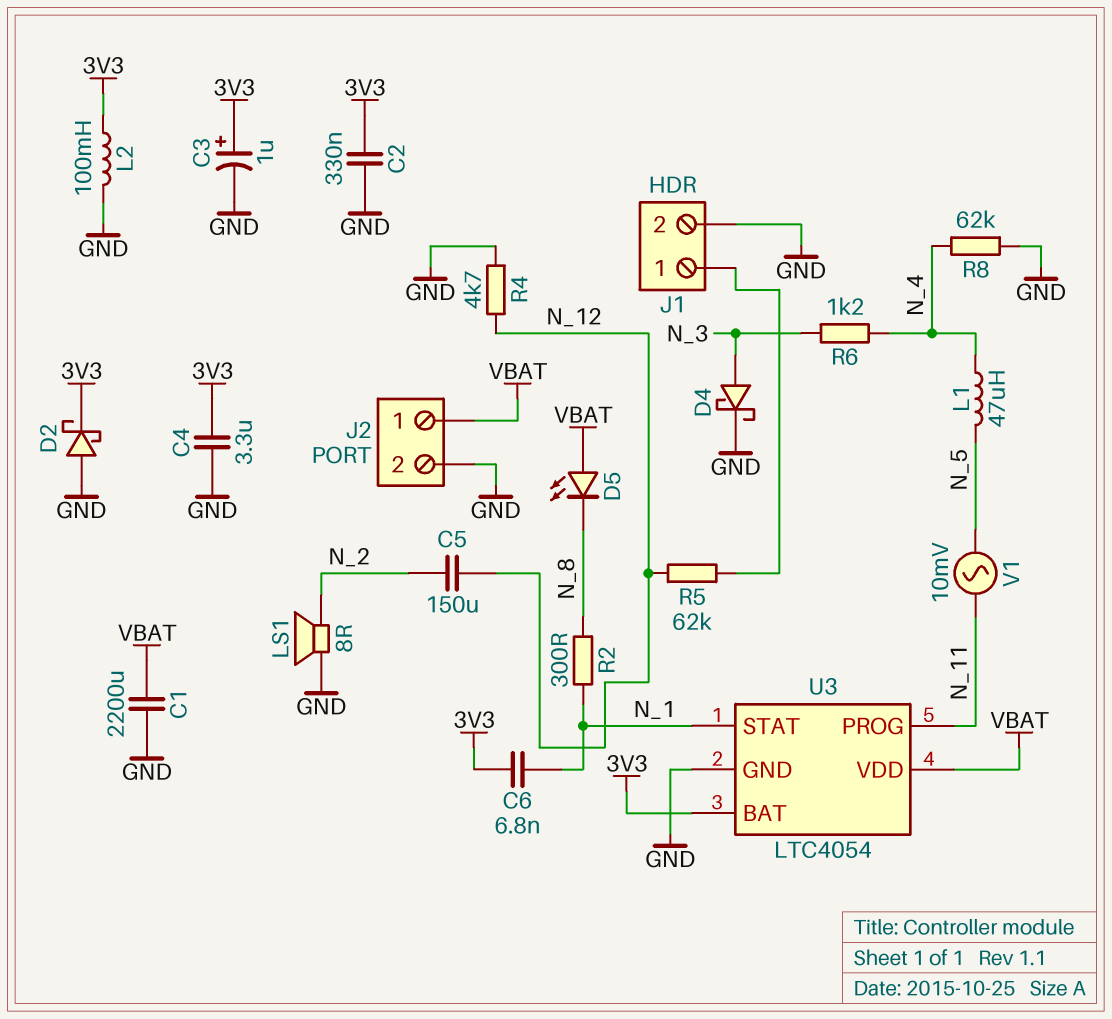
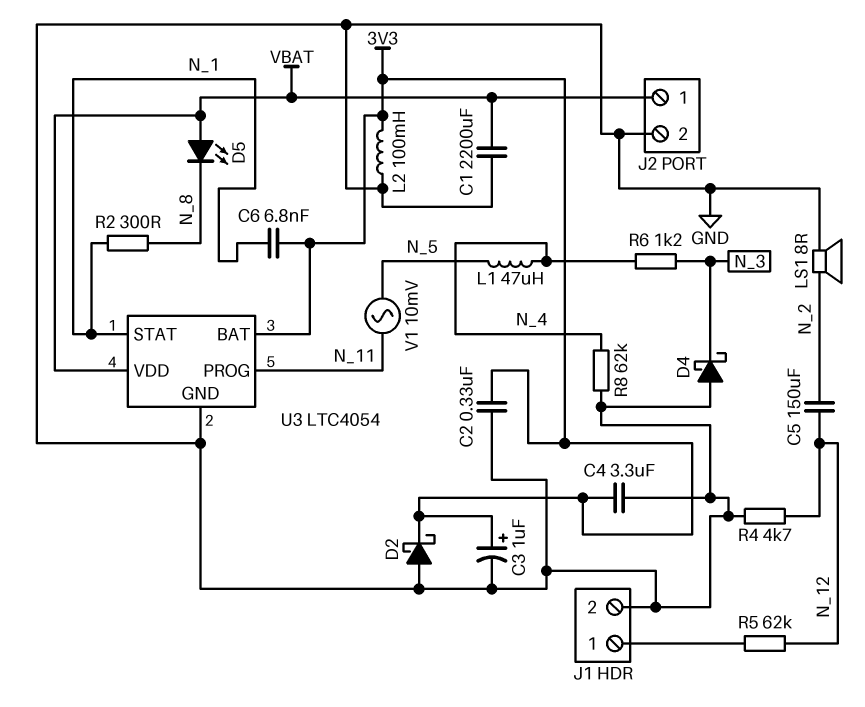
D4: schottky (A N_3, K GND) -> schottky (A GND, K N_3)

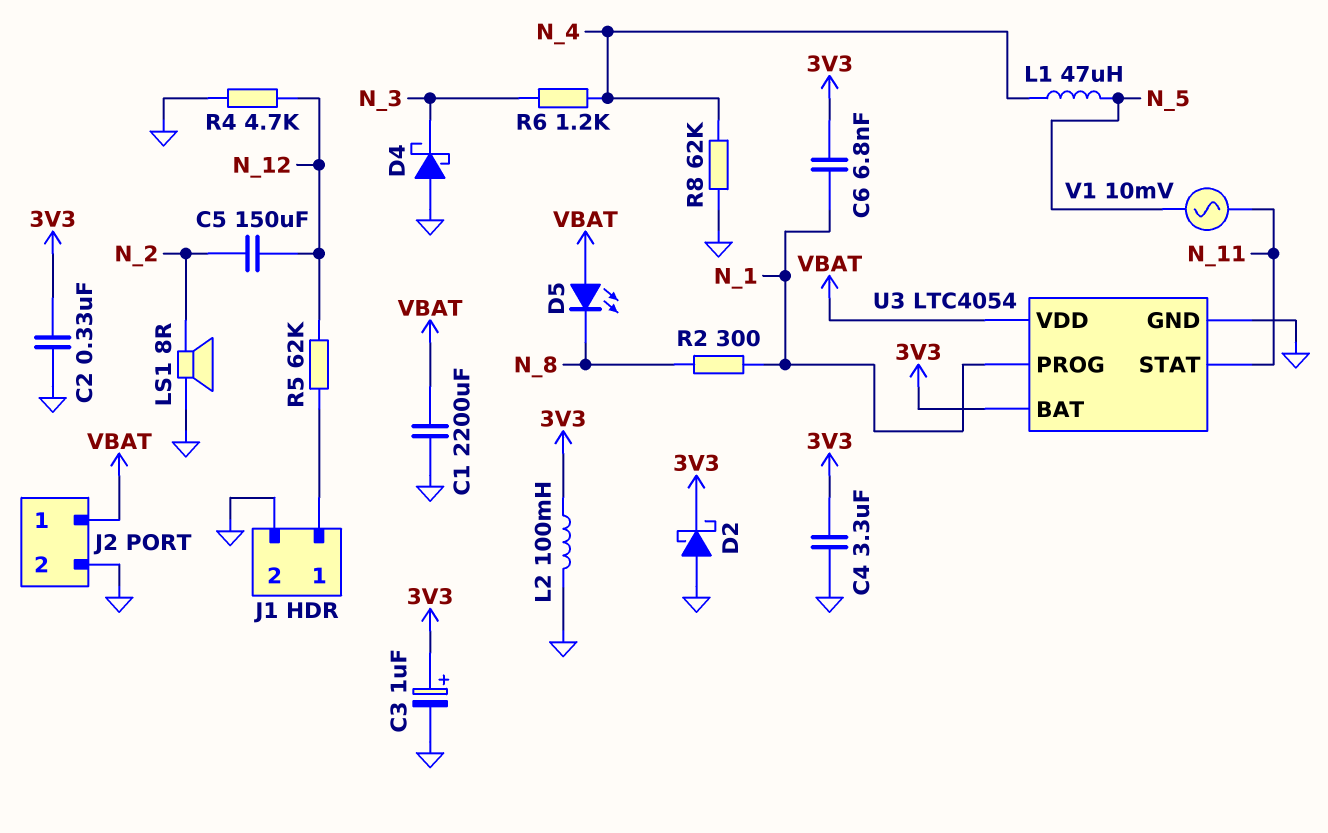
U3 pin PROG: N_11 -> N_1
U3 pin STAT: N_1 -> N_11

